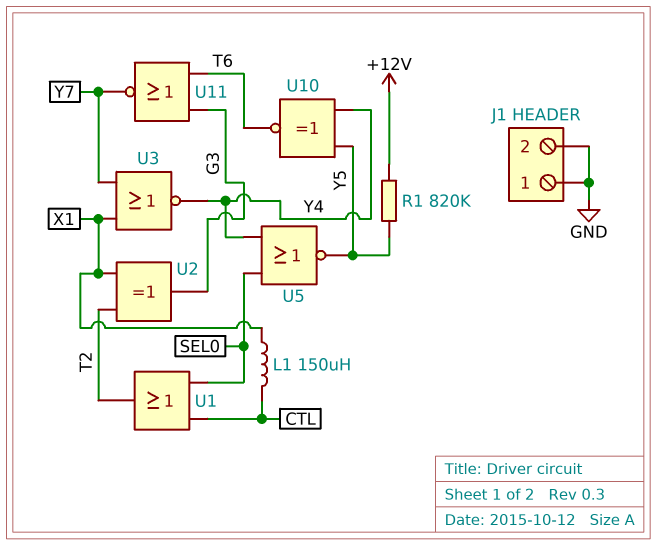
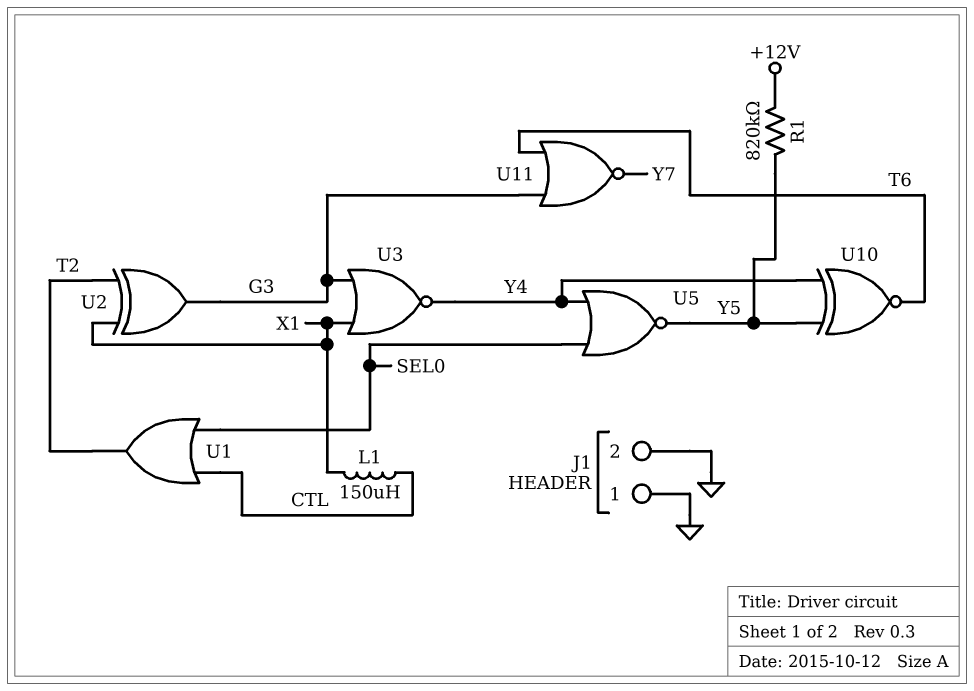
U3: NOR (in X1, in Y7, out Y4) -> NOR (in G3, in X1, out Y4)

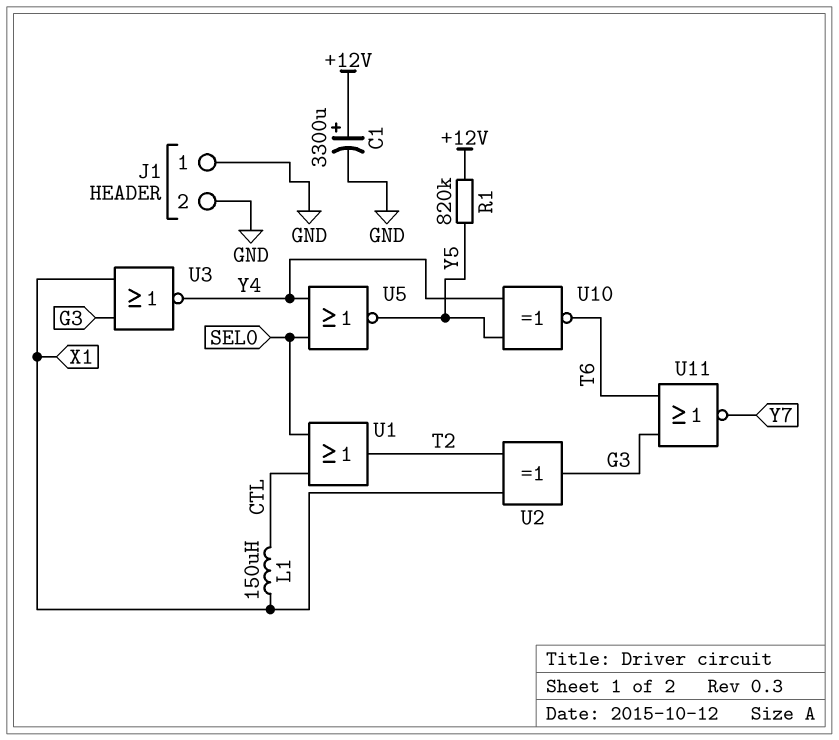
C1: none -> 3300uF (plus +12V, minus GND)

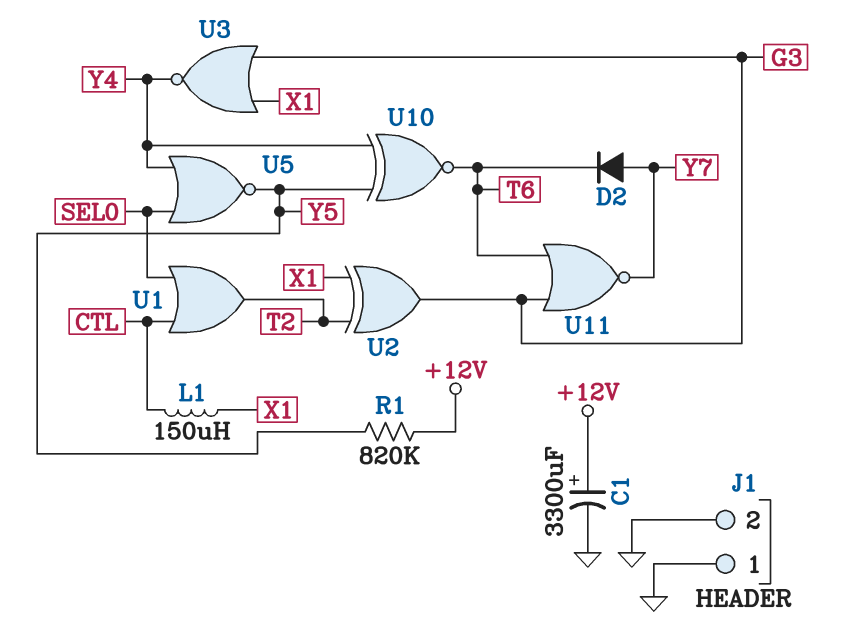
D2: none -> diode (A Y7, K T6)

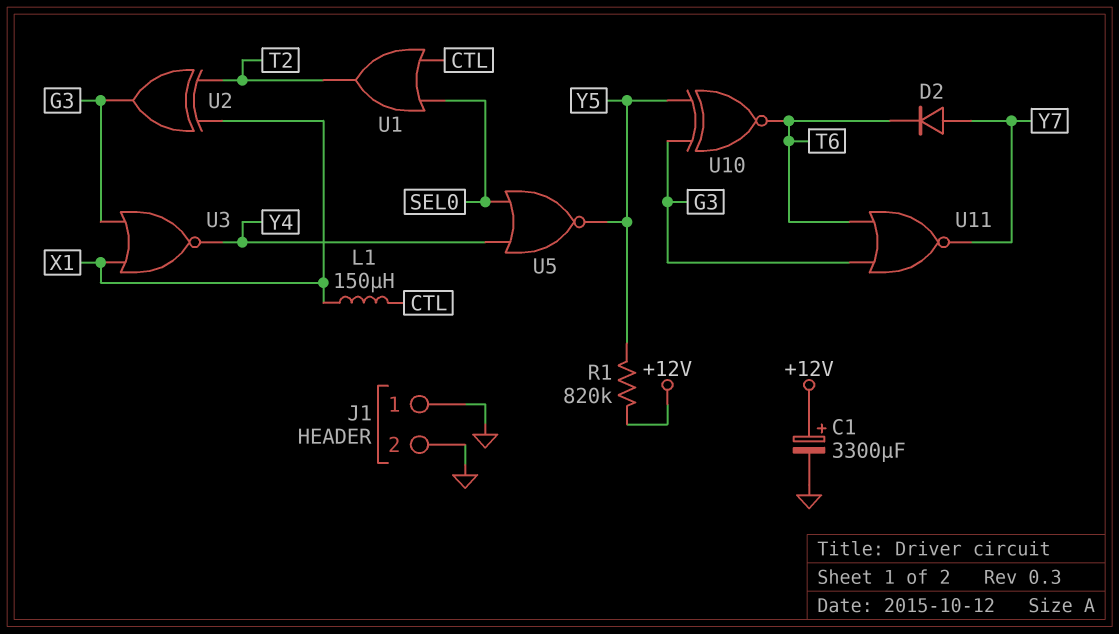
U10: XNOR (in Y4, in Y5, out T6) -> XNOR (in G3, in Y5, out T6)

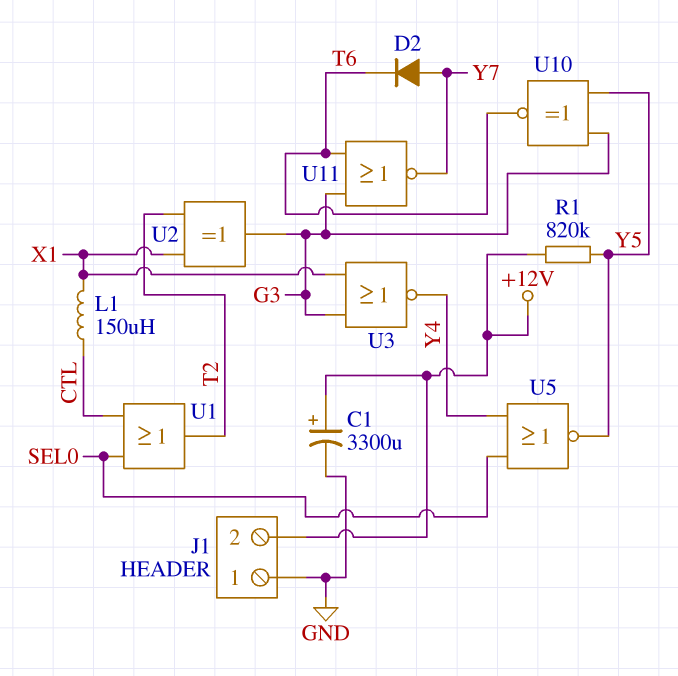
J1 pin 2: GND -> +12V

